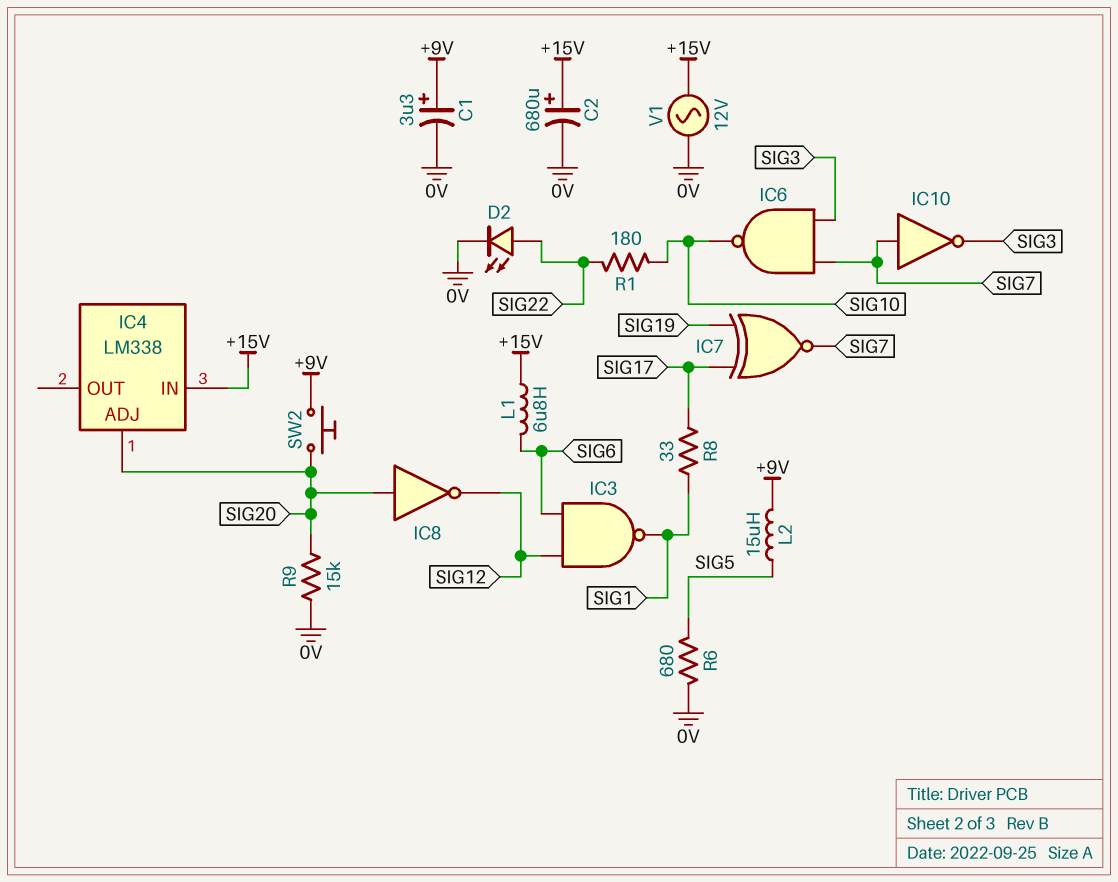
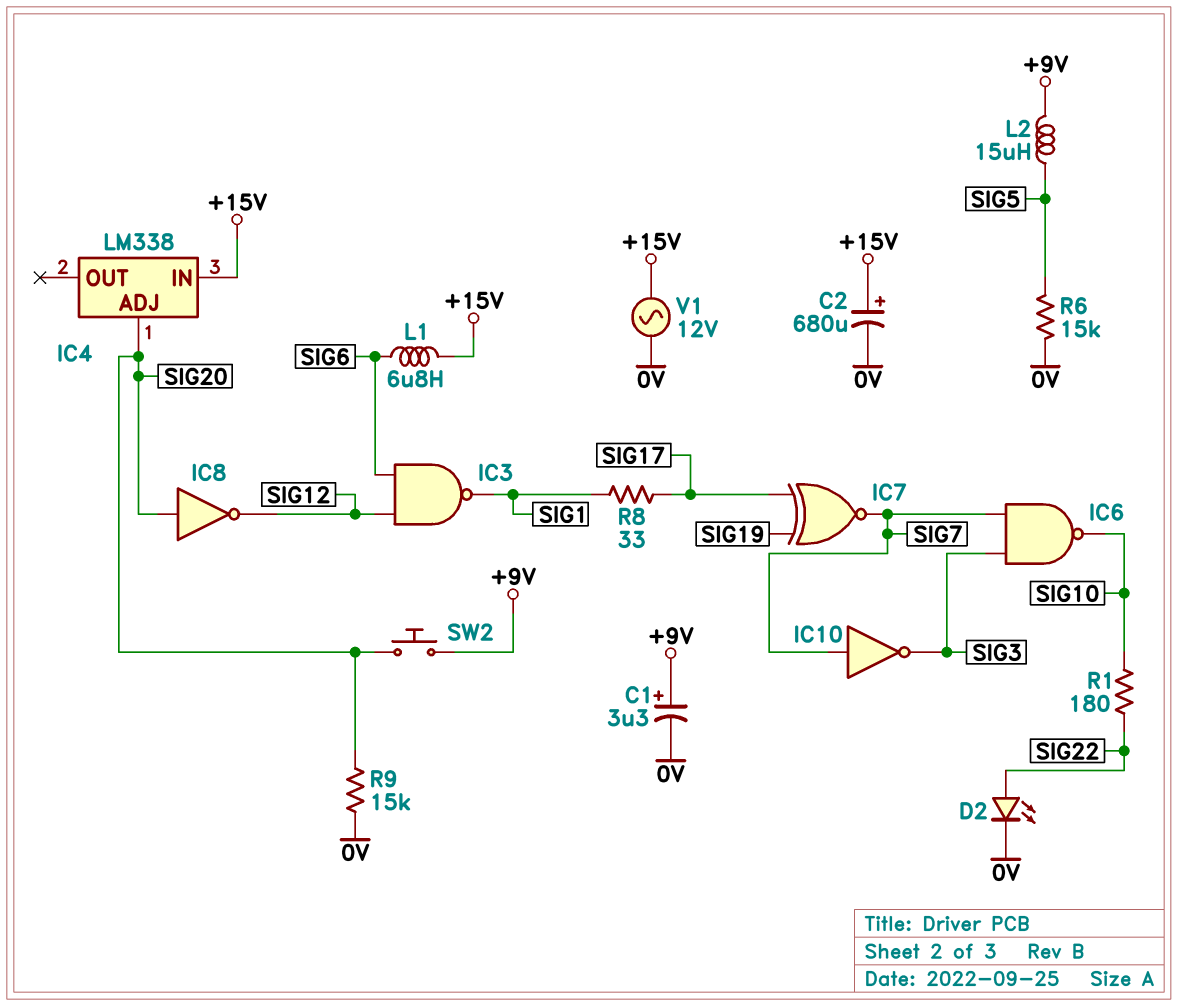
R6: 680 (0V, SIG5) -> 15k (0V, SIG5)

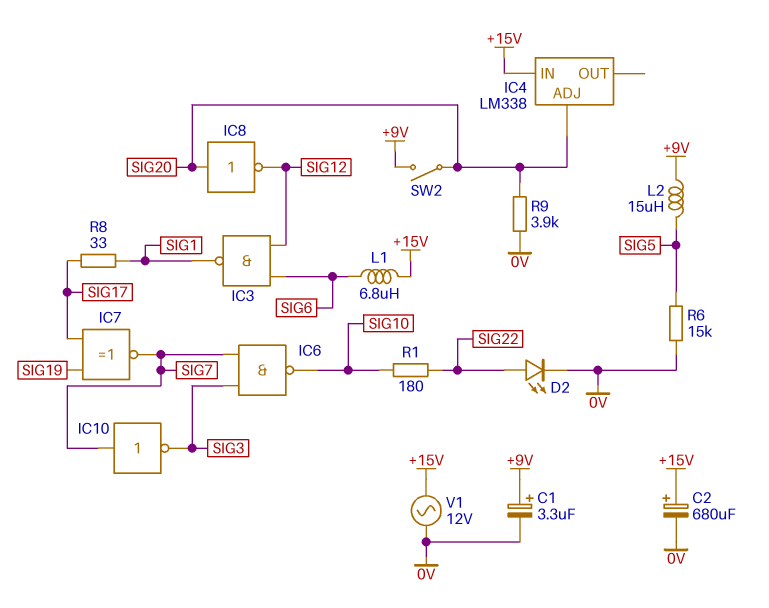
R9: 15k (0V, SIG20) -> 3.9k (0V, SIG20)
SW2: button (+9V, SIG20) -> switch (+9V, SIG20)

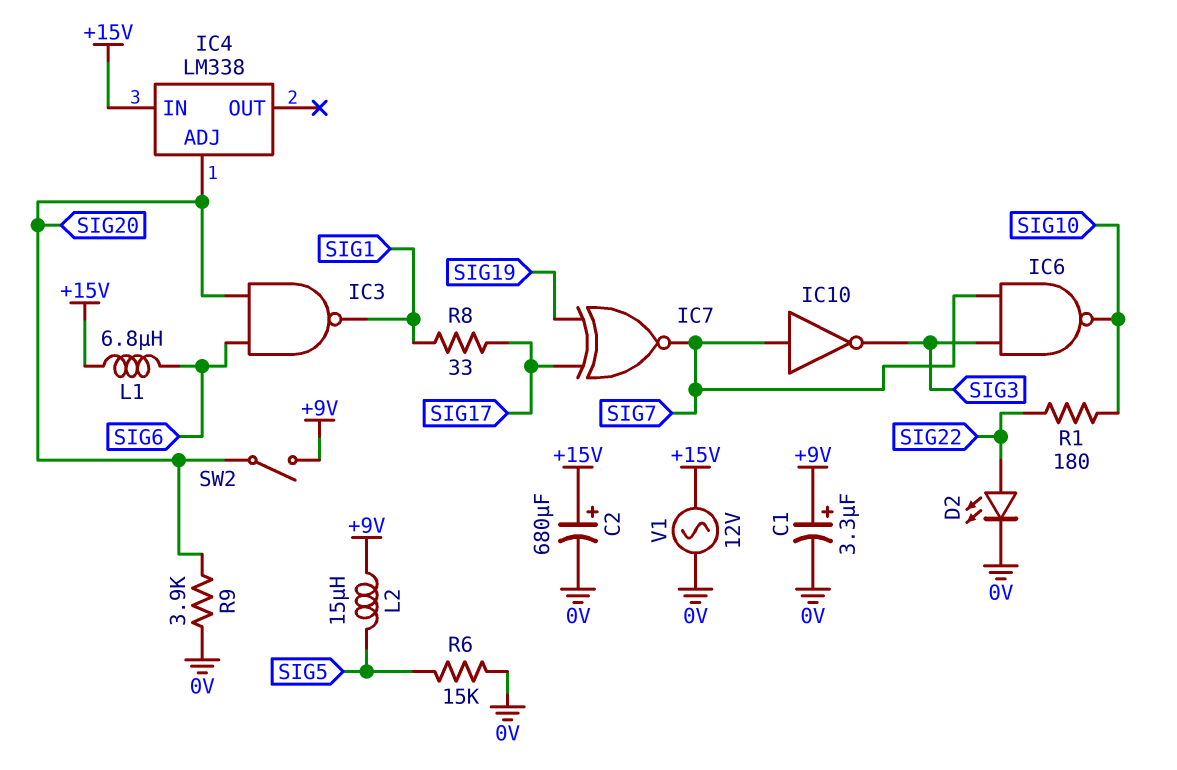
IC3: NAND (in SIG6, in SIG12, out SIG1) -> NAND (in SIG6, in SIG20, out SIG1)
IC8: NOT (in SIG20, out SIG12) -> none

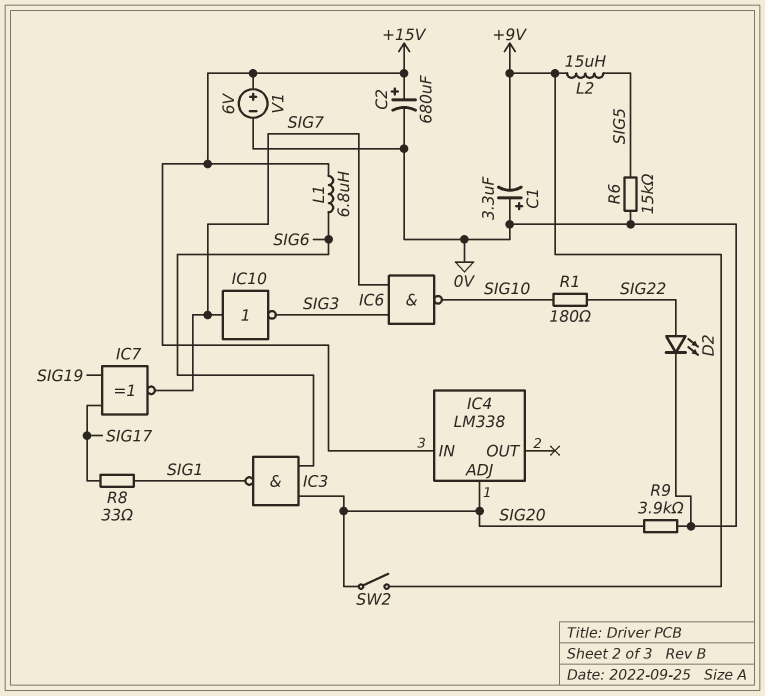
C1: 3.3uF (plus +9V, minus 0V) -> 3.3uF (plus 0V, minus +9V)
V1: AC 12V (+15V, 0V) -> 6V (plus +15V, minus 0V)

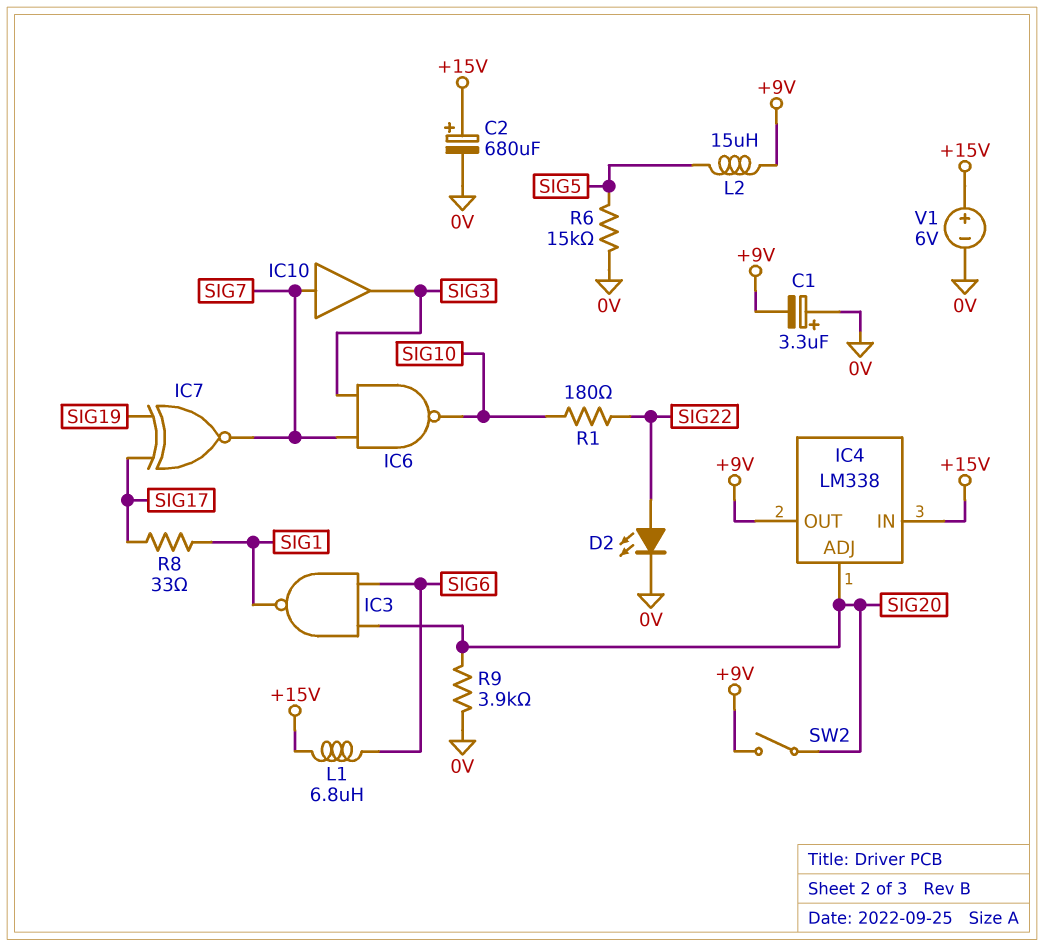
IC4 pin OUT: none -> +9V
IC10: NOT (in SIG7, out SIG3) -> buffer (in SIG7, out SIG3)

